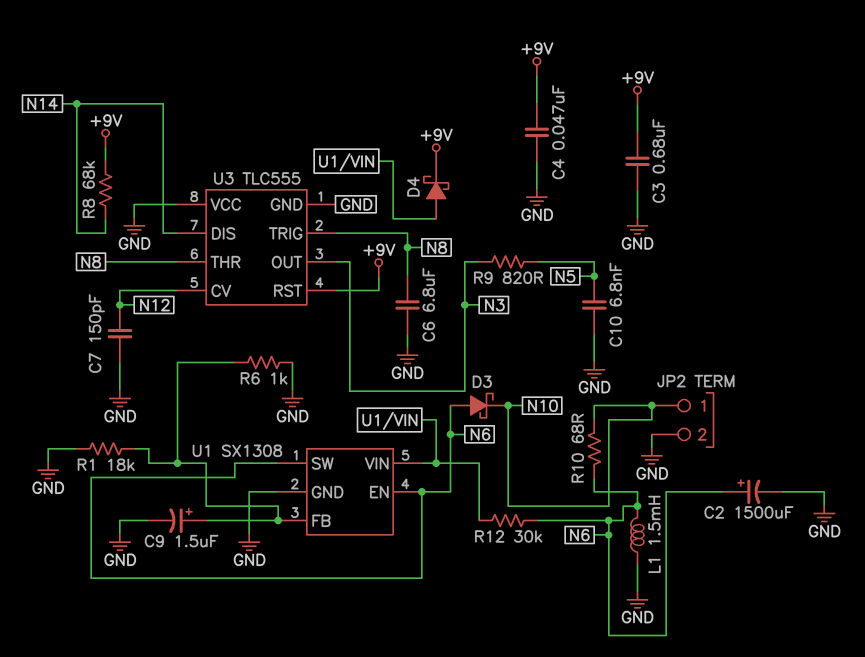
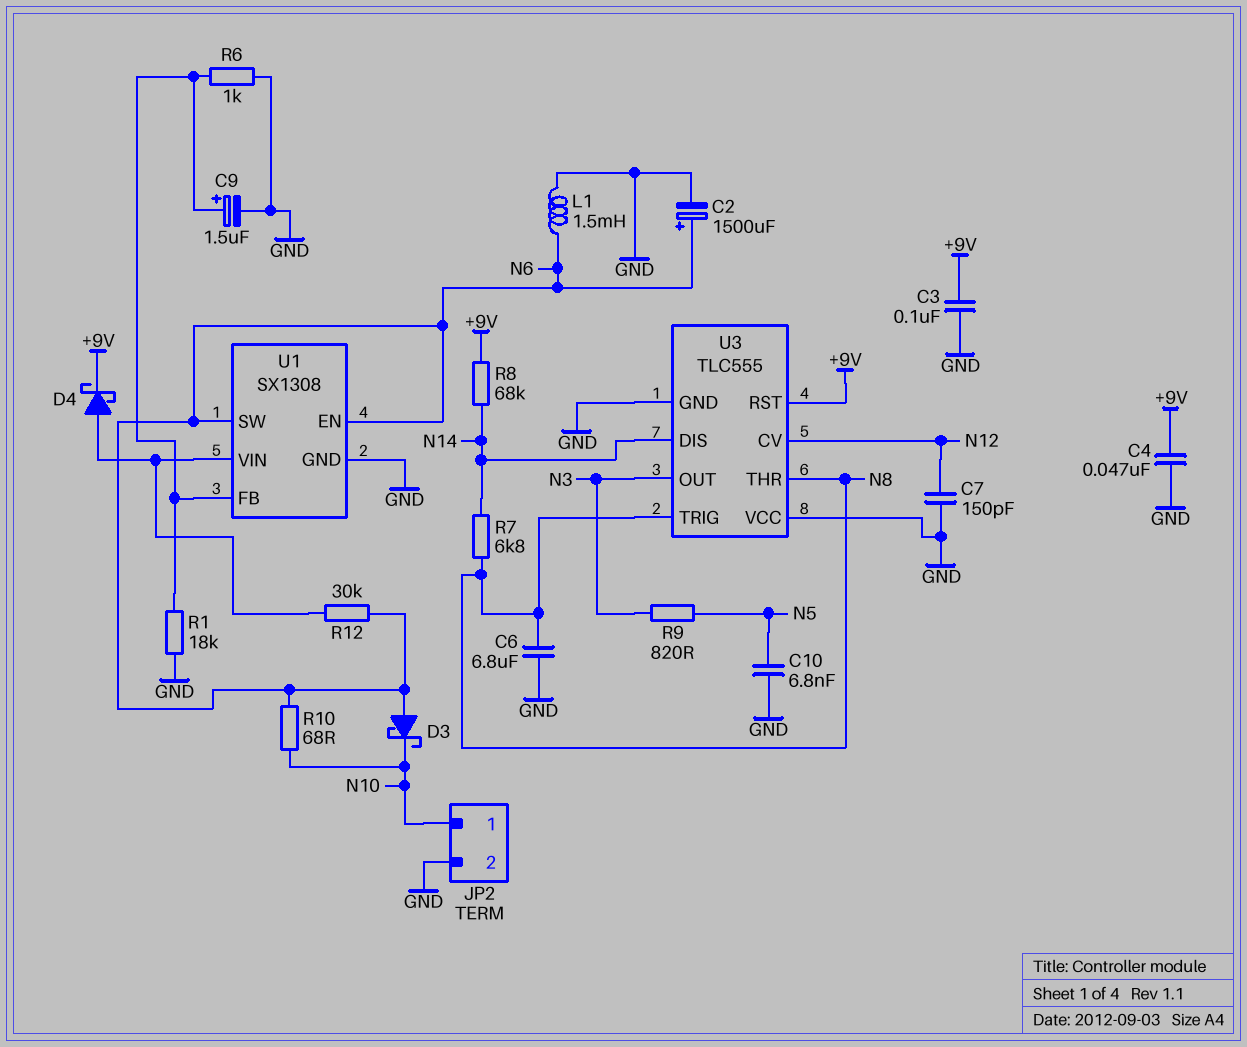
C3: 680nF (+9V, GND) -> 100nF (+9V, GND)
R7: none -> 6.8k (N8, N14)

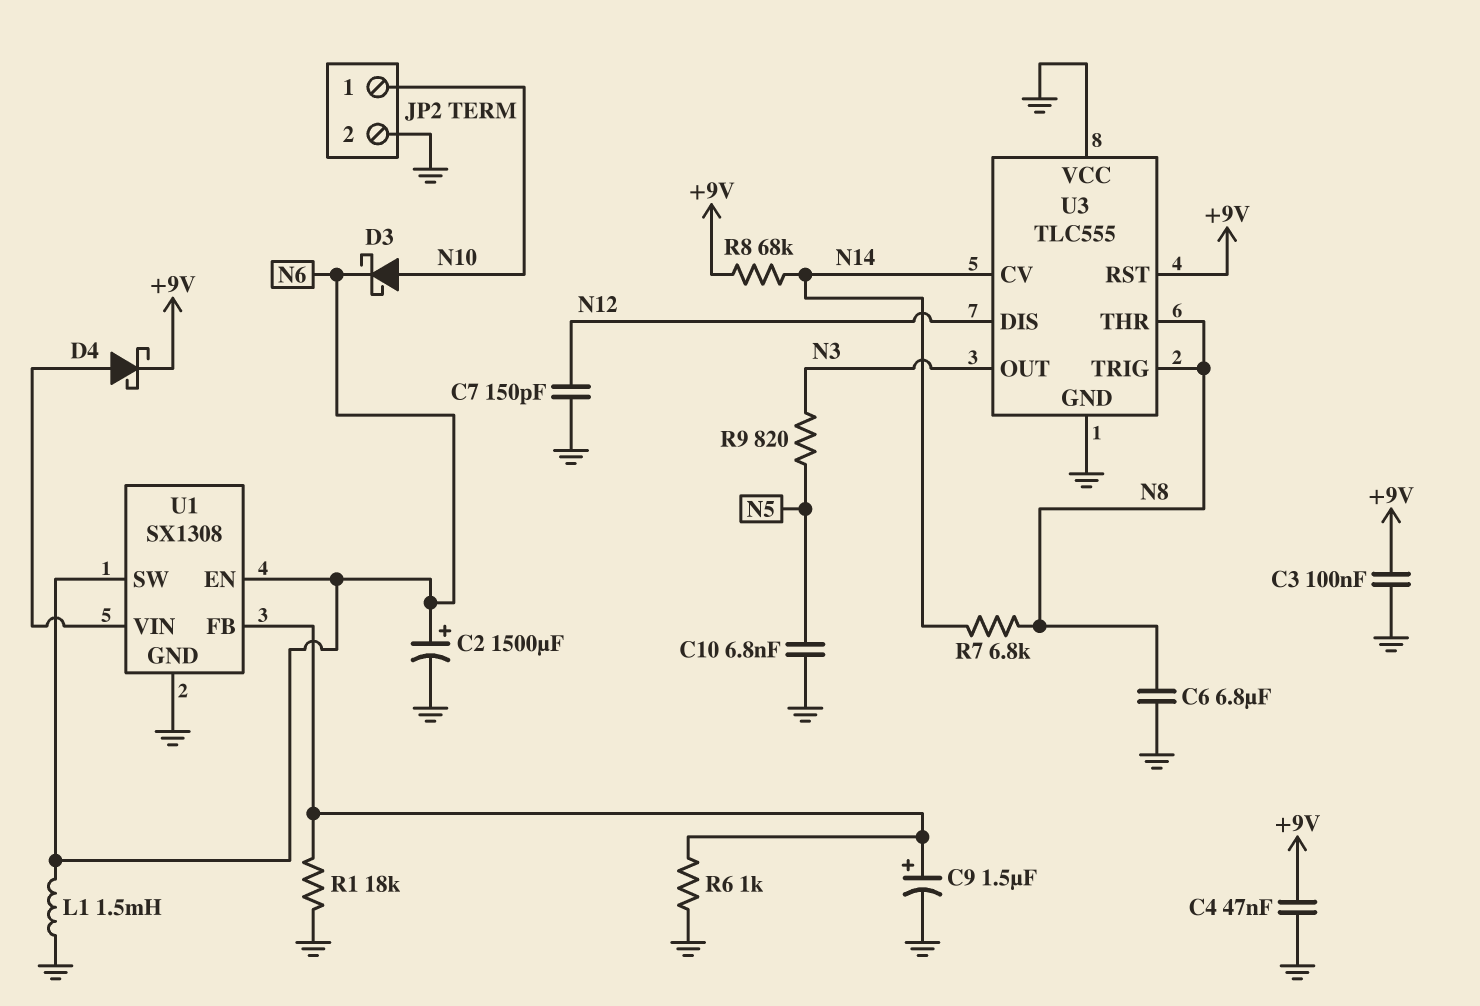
D3: schottky (A N6, K N10) -> schottky (A N10, K N6)
R10: 68 (N6, N10) -> none
R12: 30k (N6, U1/VIN) -> none
U3 pin CV: N12 -> N14
U3 pin DIS: N14 -> N12

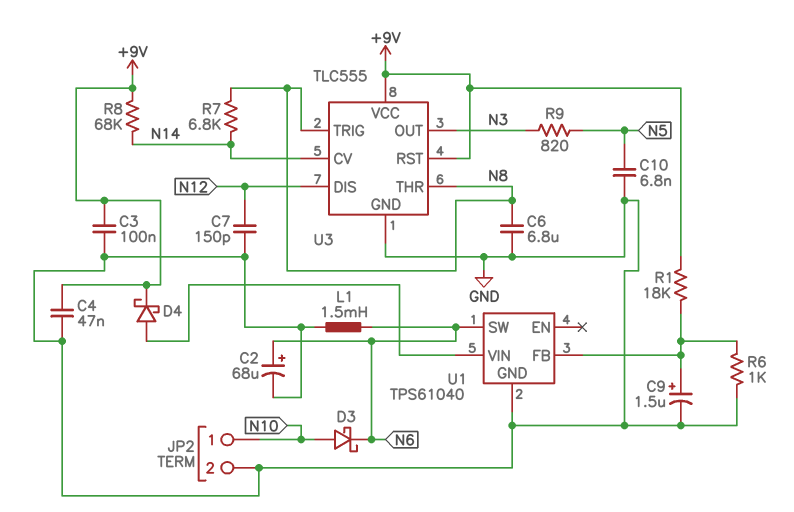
C2: 1500uF (plus N6, minus GND) -> 68uF (plus N6, minus GND)
R1: 18k (GND, U1/FB) -> 18k (+9V, U1/FB)
U1: SX1308 -> TPS61040
U1 pin EN: N6 -> none
U3 pin VCC: GND -> +9V

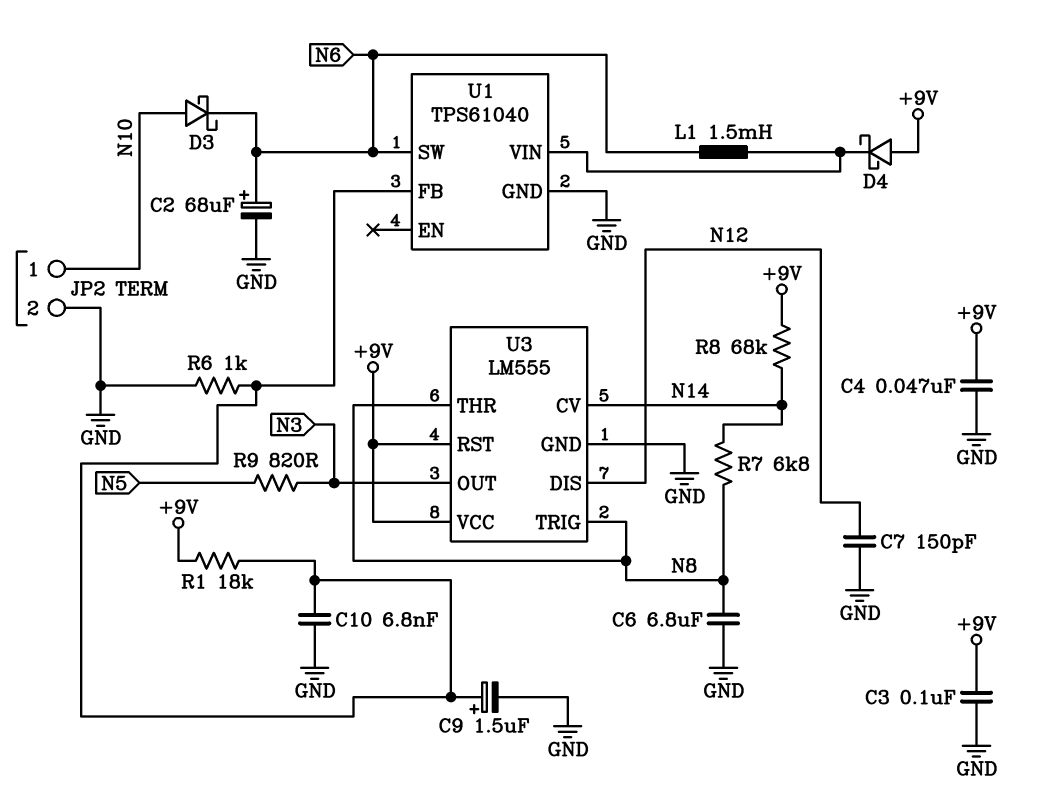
C10: 6.8nF (GND, N5) -> 6.8nF (GND, U1/FB)
D4: schottky (A U1/VIN, K +9V) -> schottky (A +9V, K U1/VIN)
L1: 1.5mH (GND, N6) -> 1.5mH (N6, U1/VIN)
U3: TLC555 -> LM555

